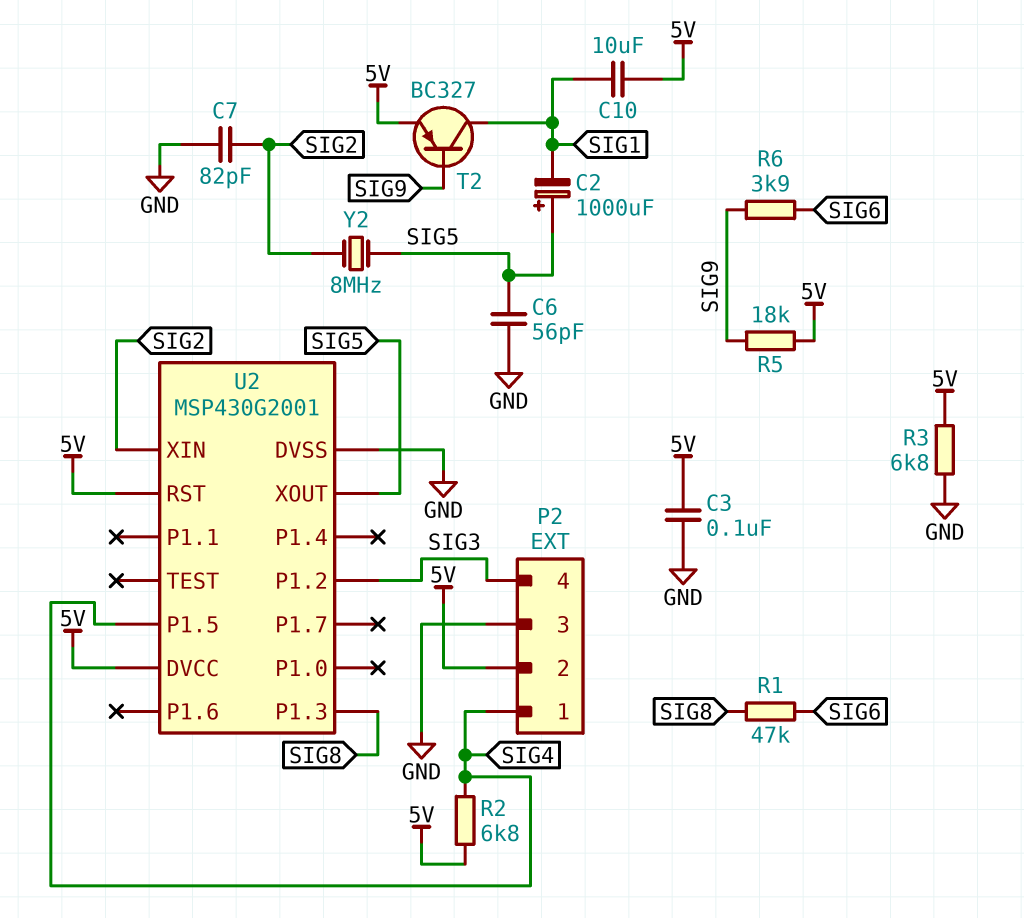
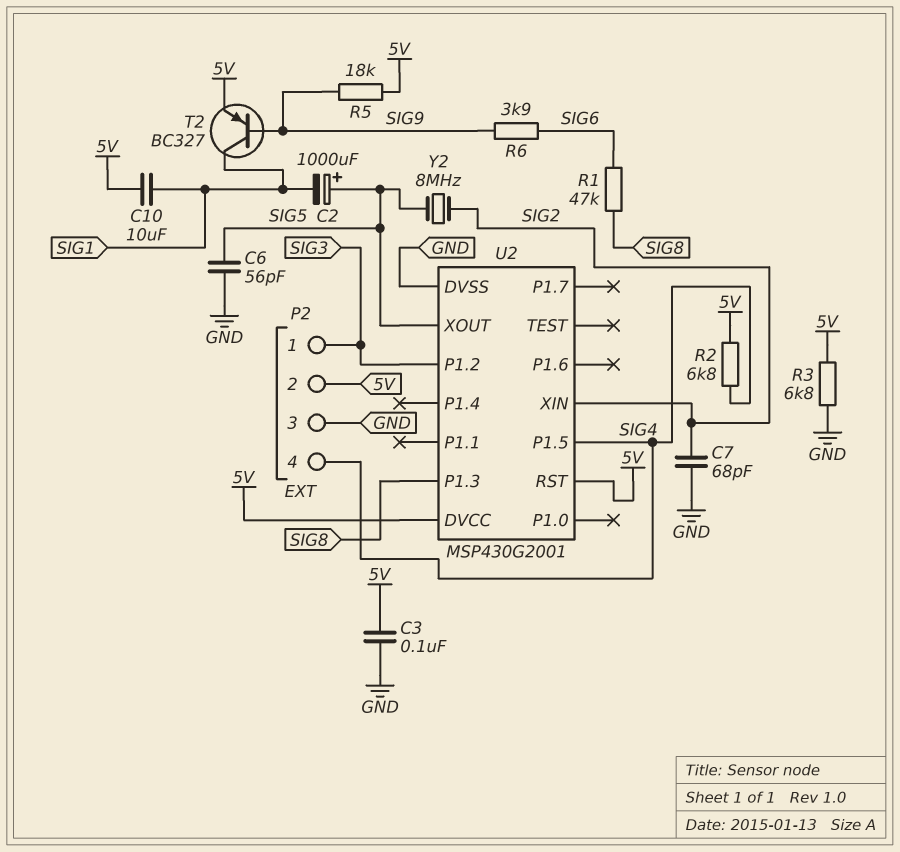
C7: 82pF (GND, SIG2) -> 68pF (GND, SIG2)
P2 pin 1: SIG4 -> SIG3
P2 pin 4: SIG3 -> SIG4

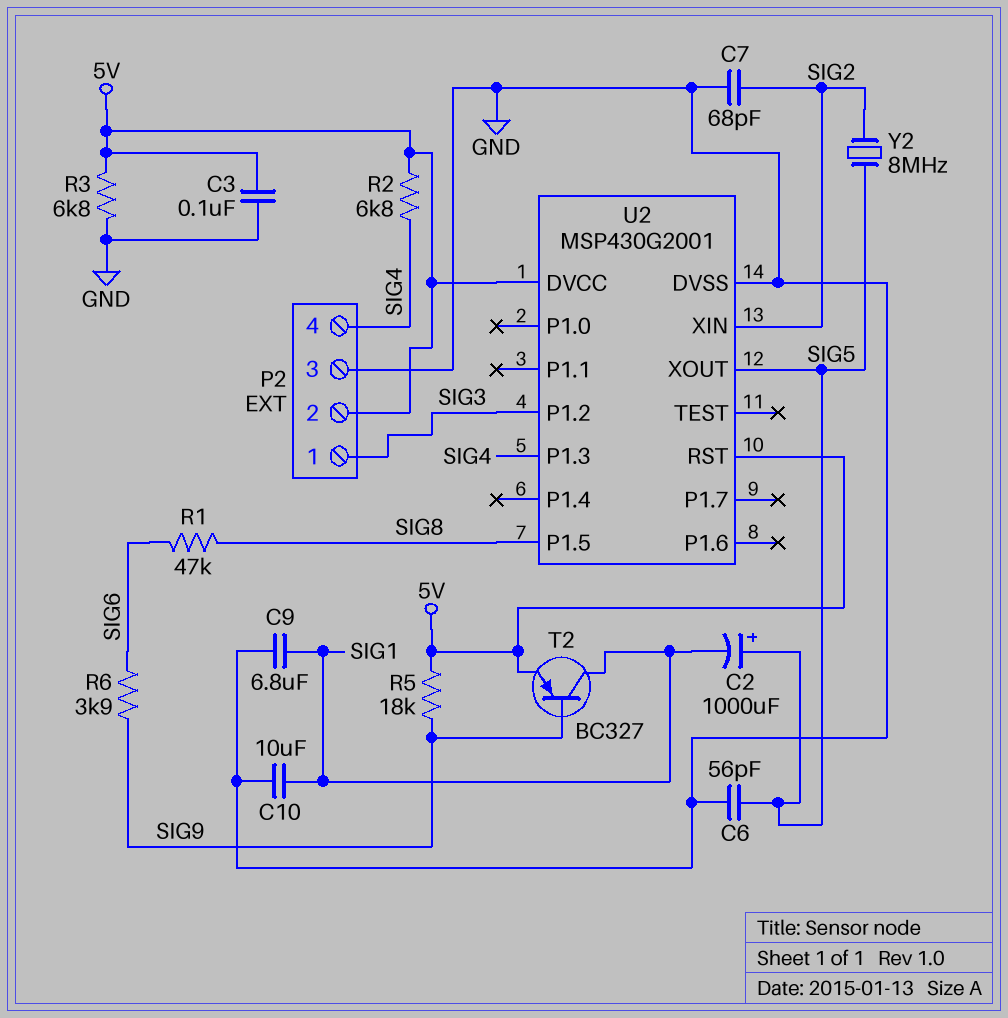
C9: none -> 6.8uF (GND, SIG1)
C10: 10uF (5V, SIG1) -> 10uF (GND, SIG1)
U2 pin P1.3: SIG8 -> SIG4
U2 pin P1.5: SIG4 -> SIG8

